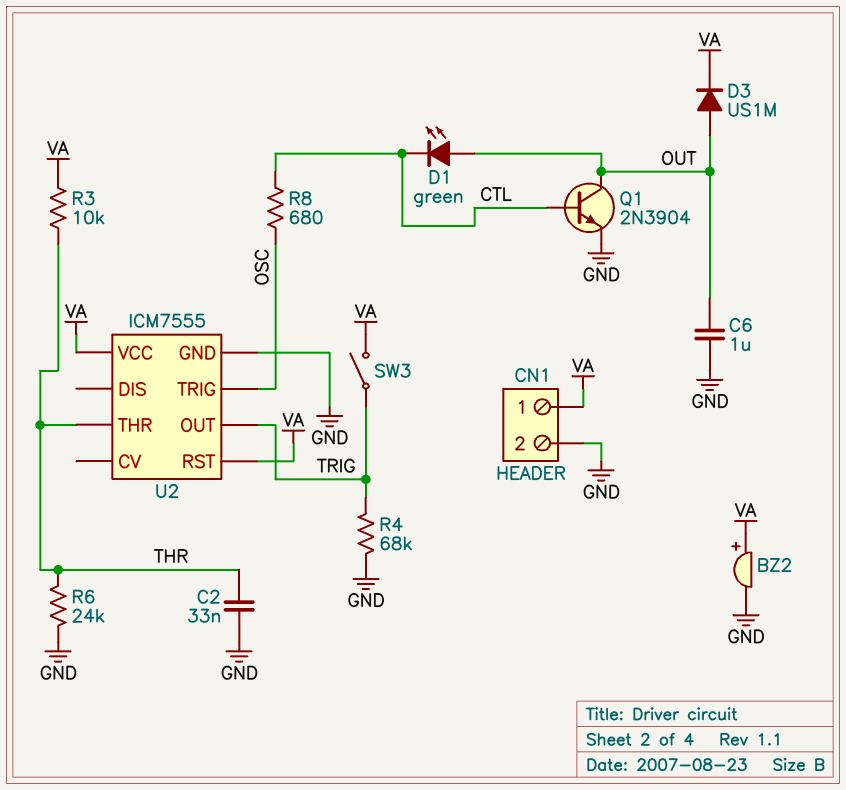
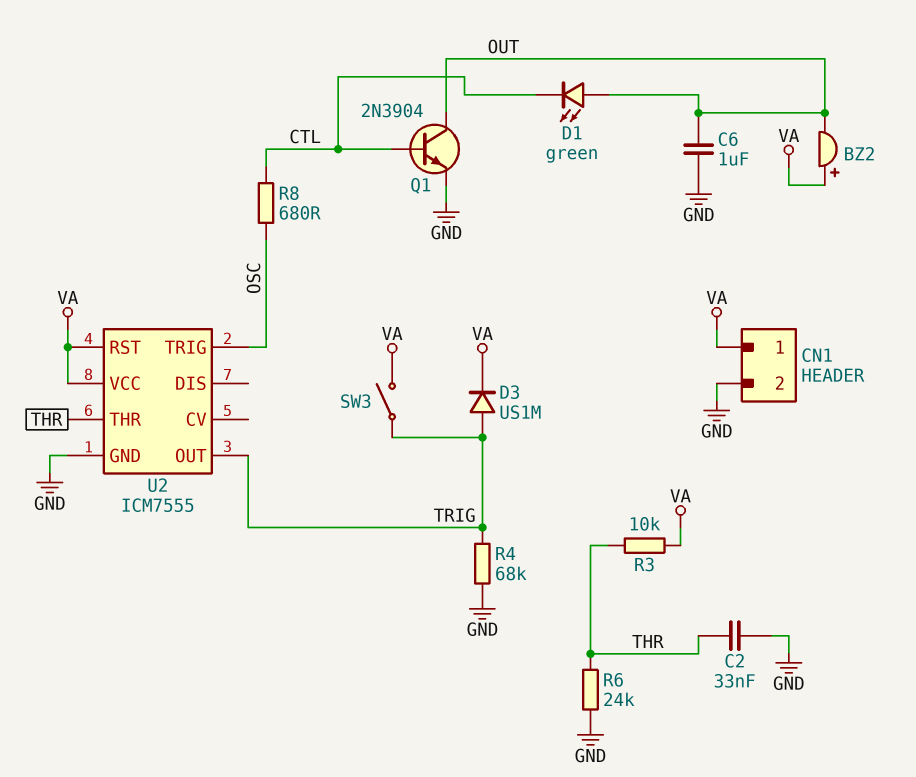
BZ2: buzzer (plus VA, minus GND) -> buzzer (plus VA, minus OUT)
D3: diode US1M (A OUT, K VA) -> diode US1M (A TRIG, K VA)

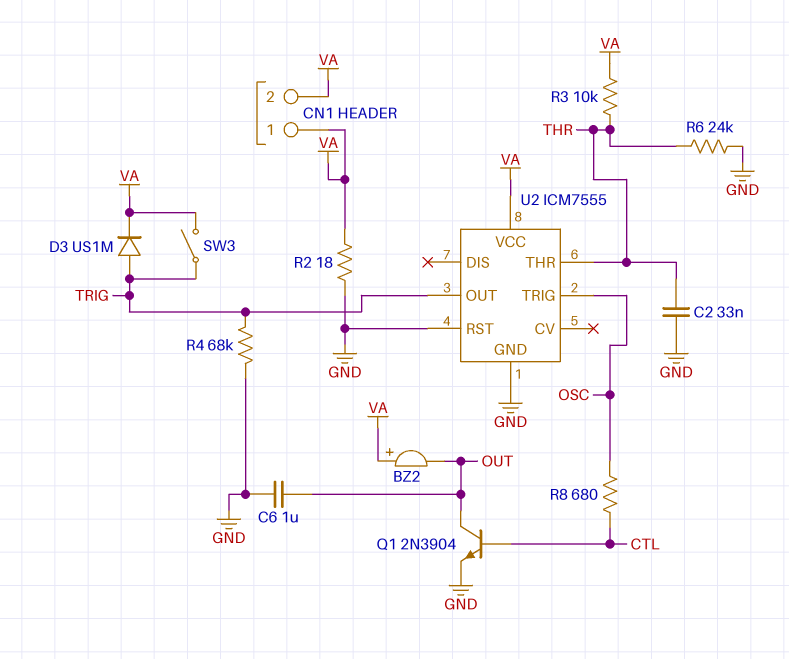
CN1 pin 2: GND -> VA
D1: LED green (A OUT, K CTL) -> none
R2: none -> 18 (GND, VA)
U2 pin RST: VA -> GND

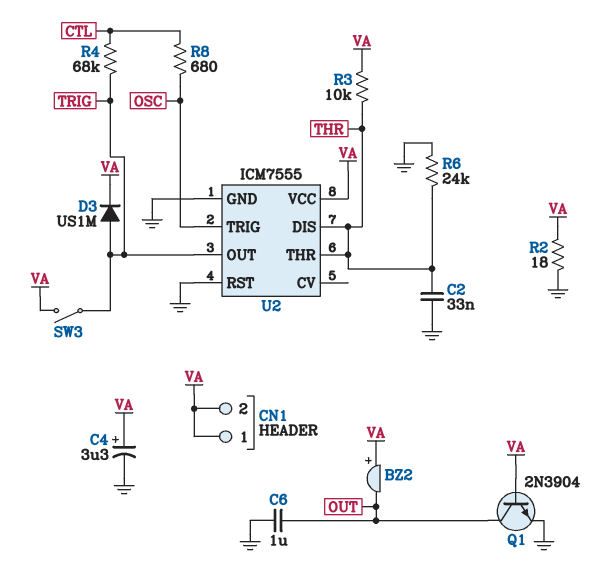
C4: none -> 3.3uF (plus VA, minus GND)
Q1: NPN 2N3904 (B CTL, C OUT, E GND) -> NPN 2N3904 (B VA, C OUT, E GND)
R4: 68k (GND, TRIG) -> 68k (CTL, TRIG)
U2 pin DIS: none -> THR

